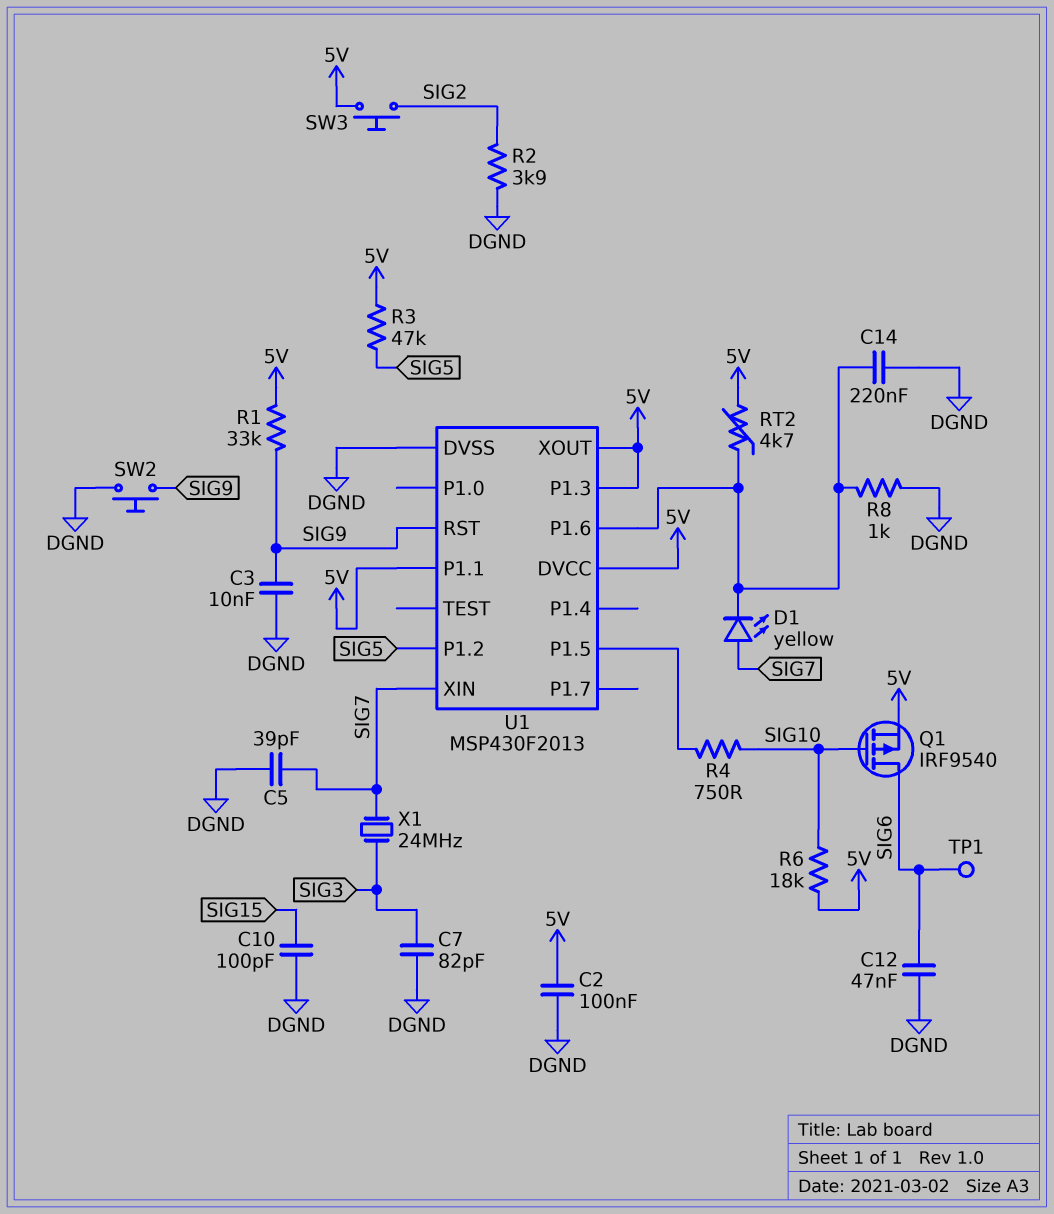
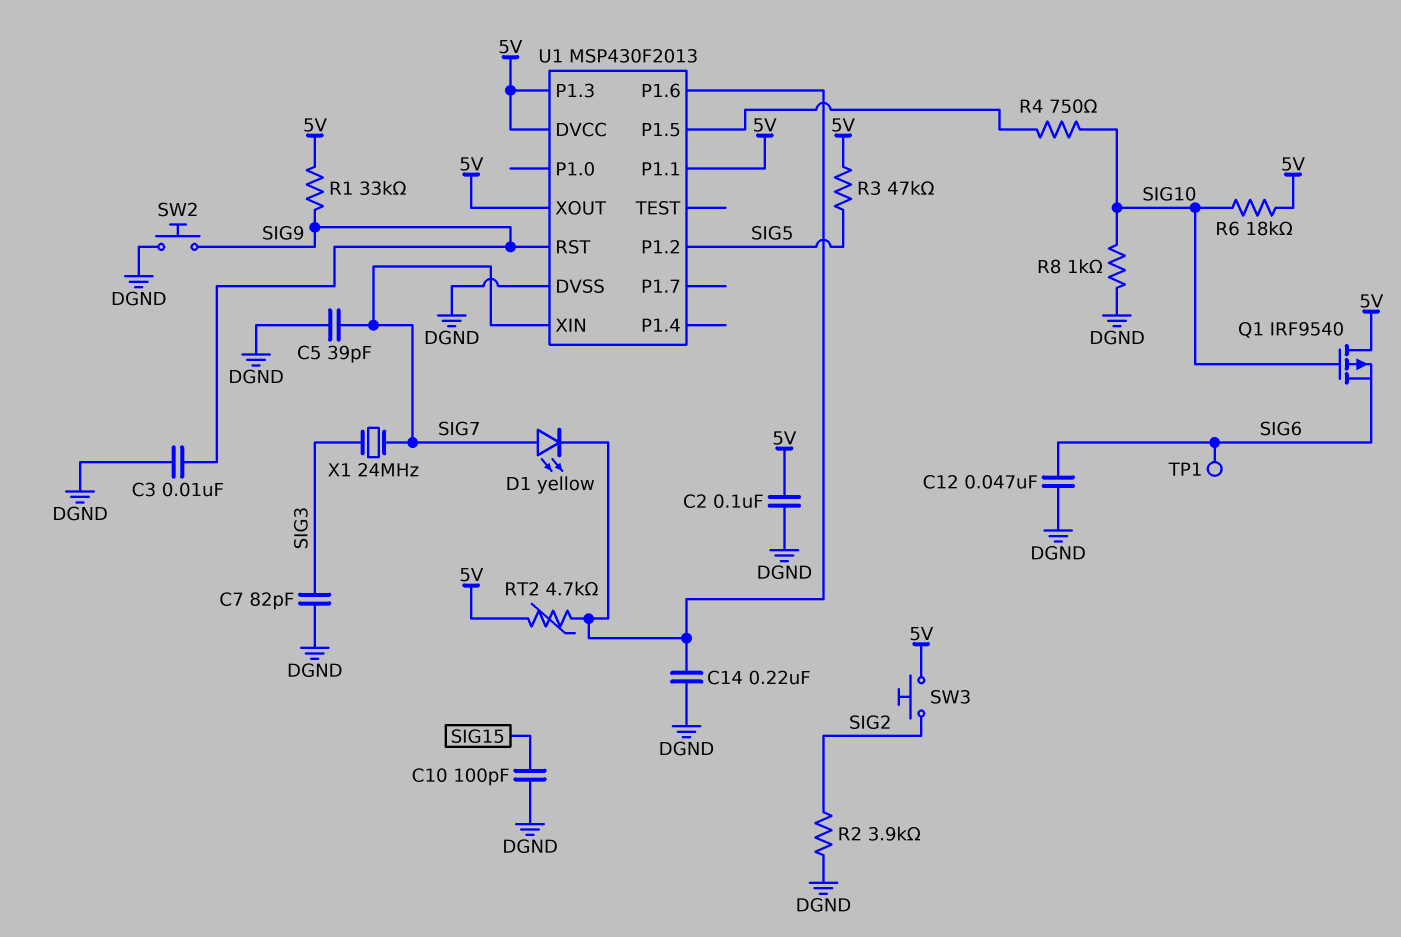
Q1: PMOS IRF9540 (G SIG10, D SIG6, S 5V) -> PMOS IRF9540 (G SIG10, D 5V, S SIG6)
R8: 1k (DGND, U1/P1.6) -> 1k (DGND, SIG10)

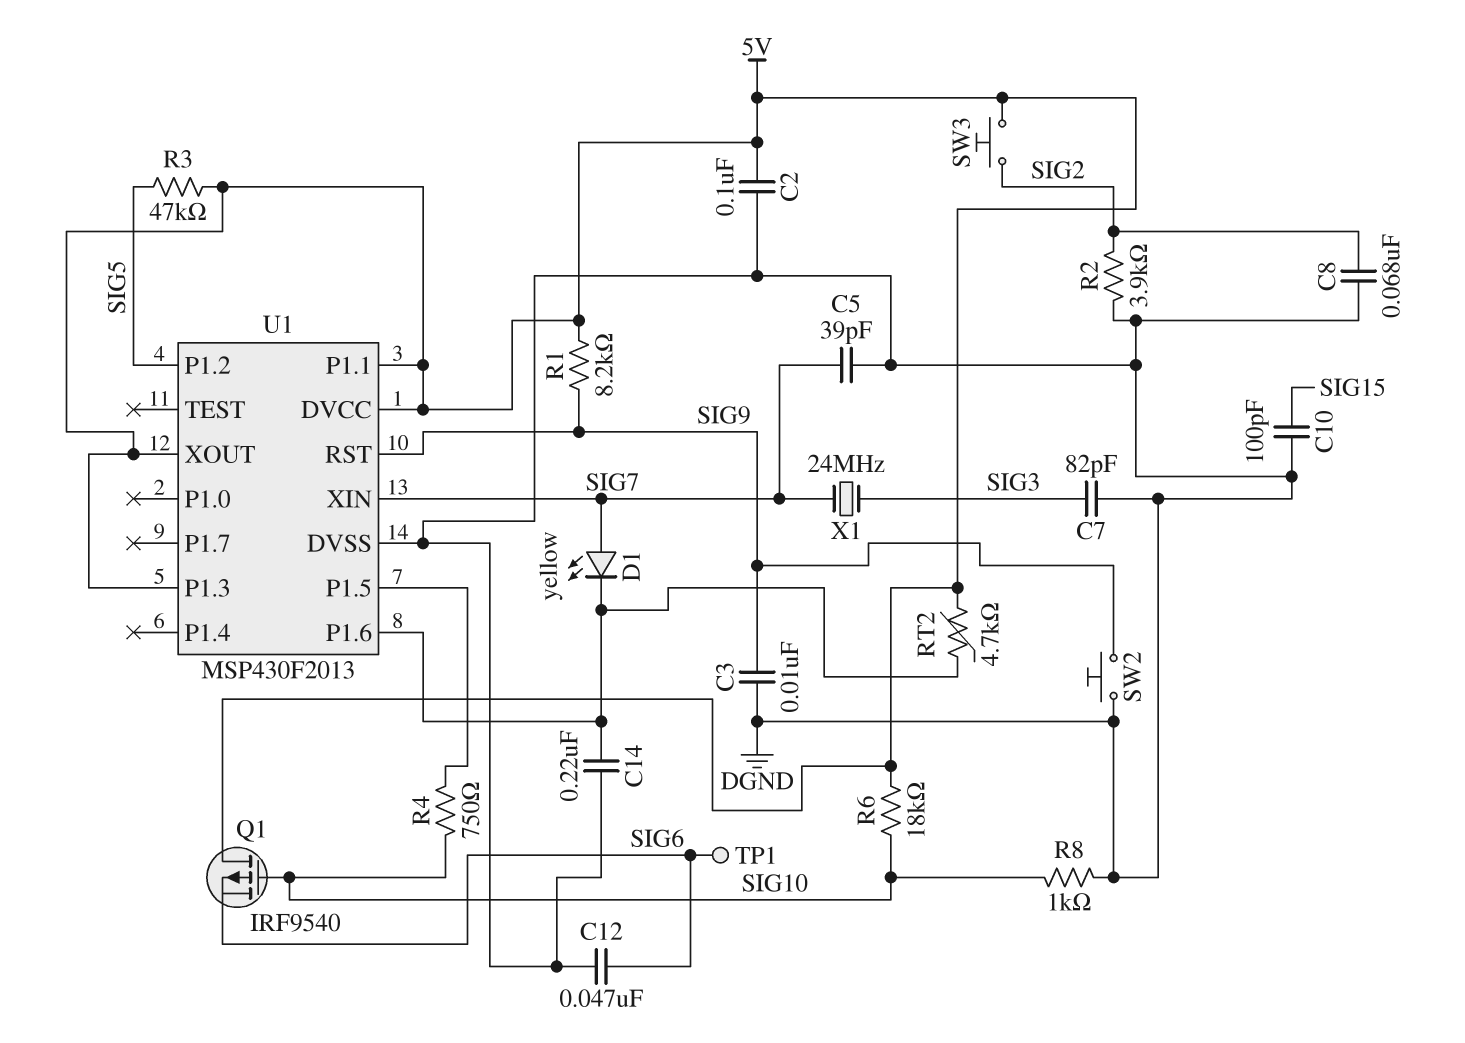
C8: none -> 68nF (DGND, SIG2)
R1: 33k (5V, SIG9) -> 8.2k (5V, SIG9)

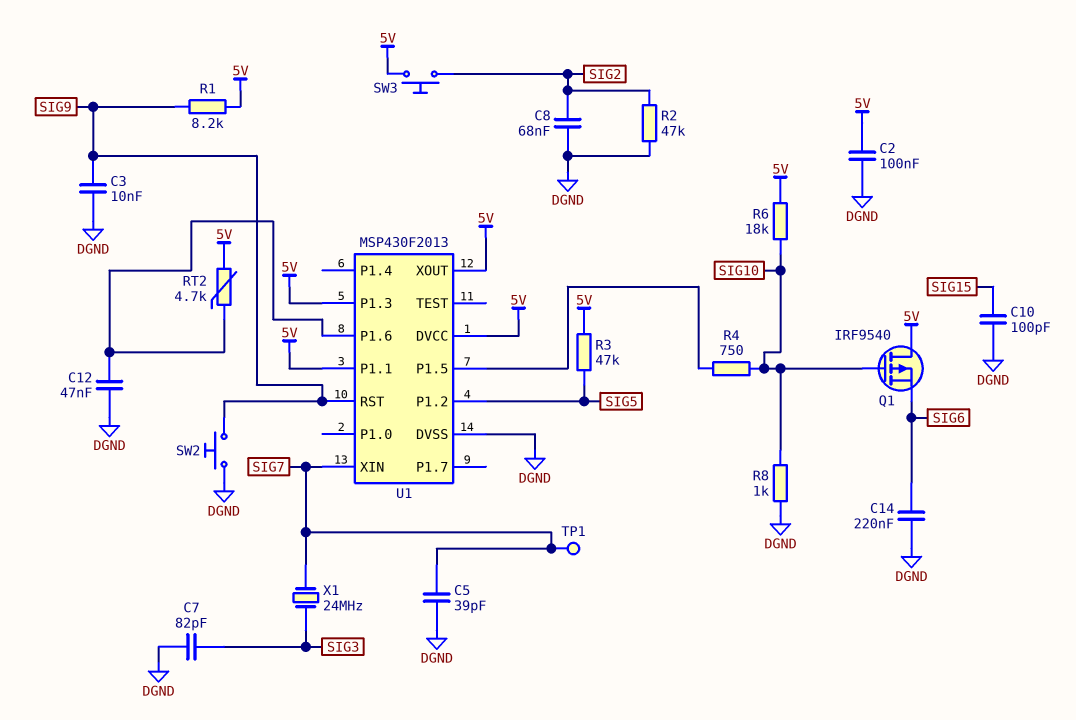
C12: 47nF (DGND, SIG6) -> 47nF (DGND, U1/P1.6)
C14: 220nF (DGND, U1/P1.6) -> 220nF (DGND, SIG6)
D1: LED yellow (A SIG7, K U1/P1.6) -> none
R2: 3.9k (DGND, SIG2) -> 47k (DGND, SIG2)
TP1: test point (SIG6) -> test point (SIG7)

